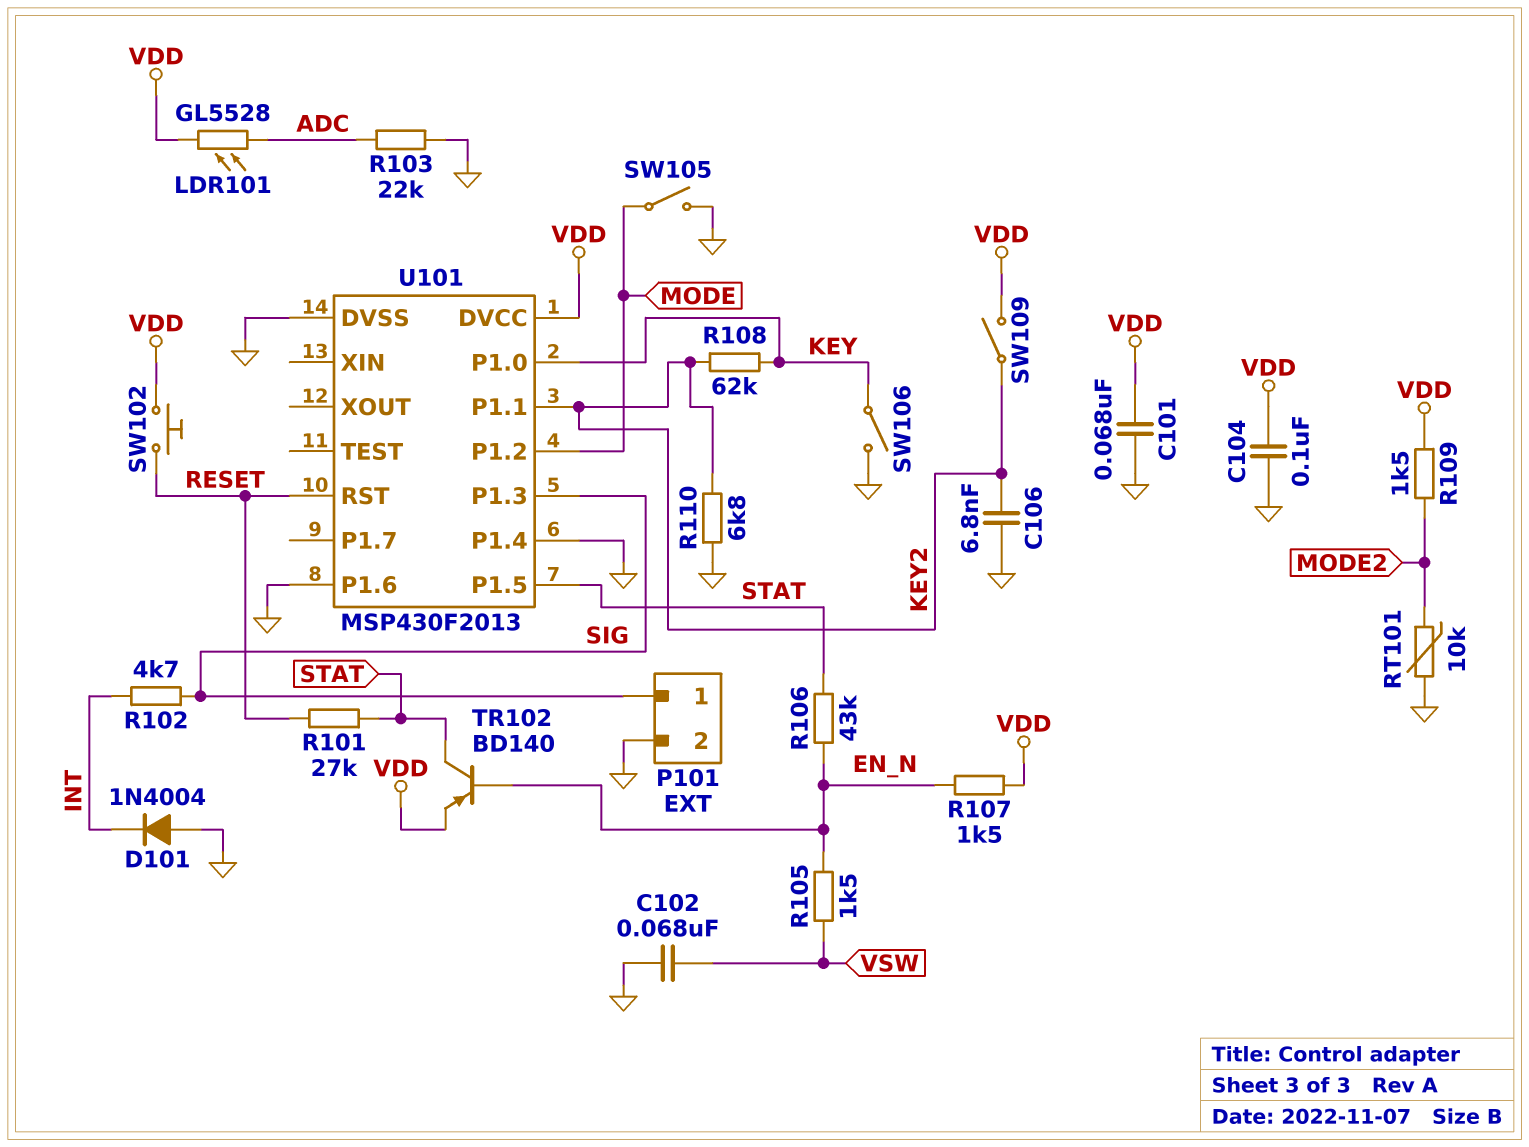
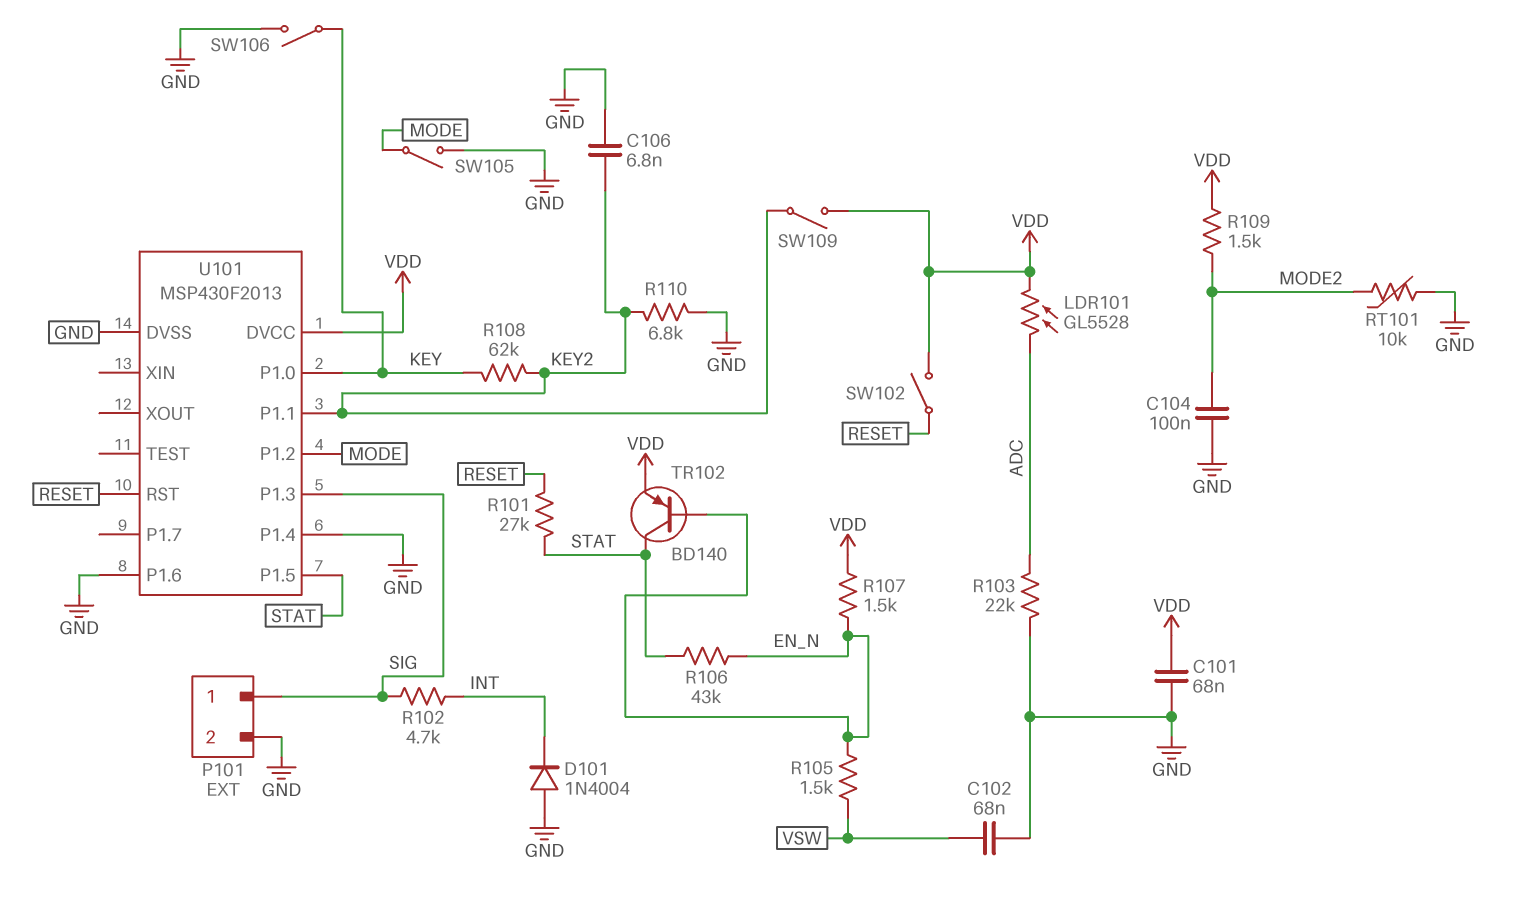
C104: 100nF (GND, VDD) -> 100nF (GND, MODE2)
SW102: button (RESET, VDD) -> switch (RESET, VDD)

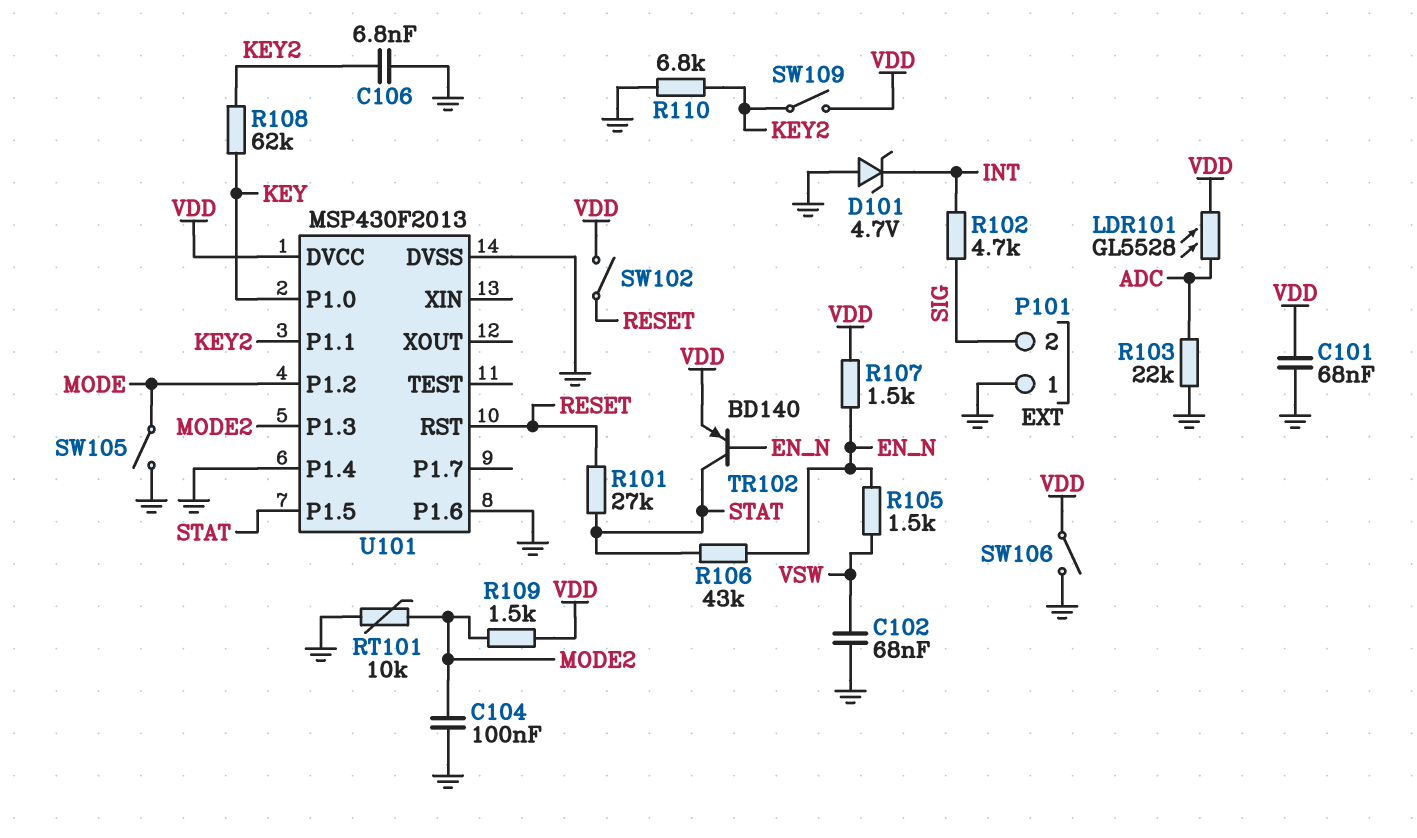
D101: diode 1N4004 (A GND, K INT) -> zener 4.7V (A GND, K INT)
P101 pin 1: SIG -> GND
P101 pin 2: GND -> SIG
SW106: switch (GND, KEY) -> switch (GND, VDD)
U101 pin P1.3: SIG -> MODE2

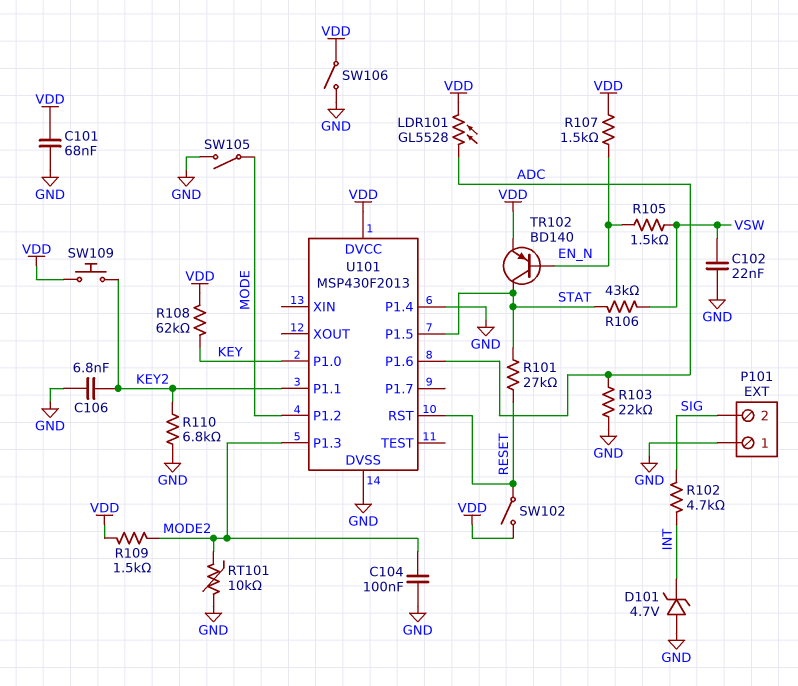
C102: 68nF (GND, VSW) -> 22nF (GND, VSW)
R106: 43k (EN_N, STAT) -> 43k (STAT, VSW)
R108: 62k (KEY, KEY2) -> 62k (KEY, VDD)
SW109: switch (KEY2, VDD) -> button (KEY2, VDD)
U101 pin P1.6: GND -> ADC

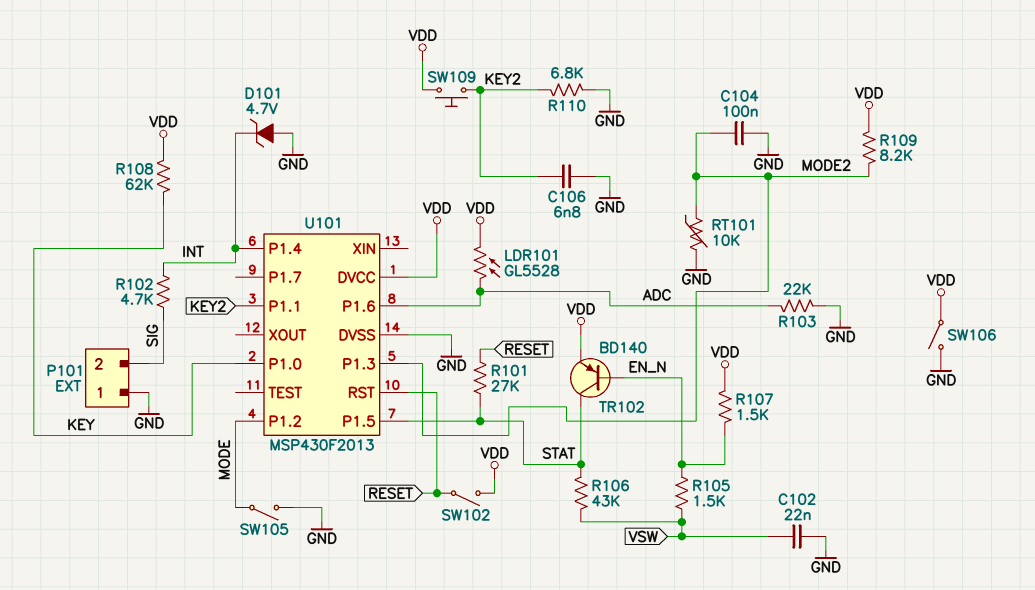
C101: 68nF (GND, VDD) -> none
R109: 1.5k (MODE2, VDD) -> 8.2k (MODE2, VDD)
U101 pin P1.4: GND -> INT

